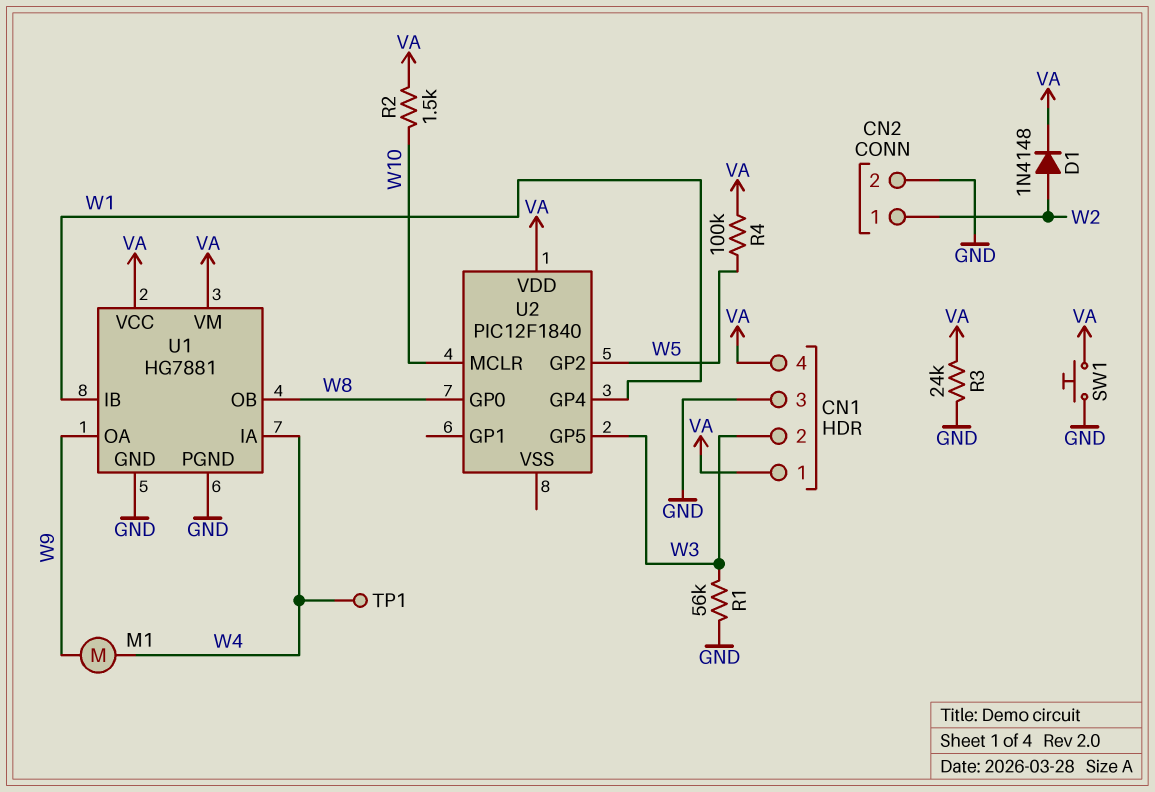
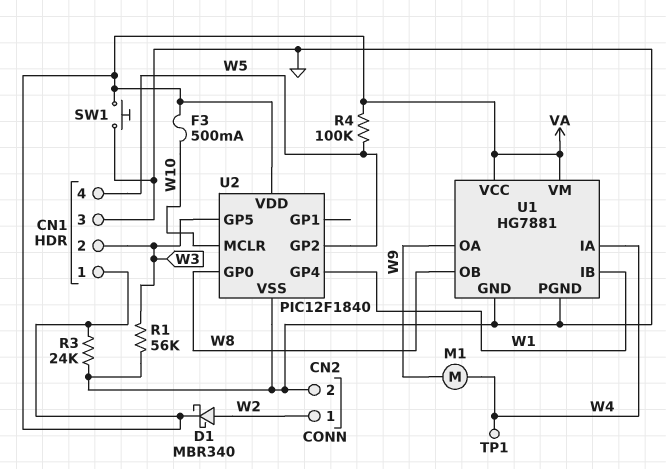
CN1 pin 4: VA -> W5
D1: diode 1N4148 (A W2, K VA) -> schottky MBR340 (A W2, K VA)
F3: none -> 500mA (VA, W10)
R2: 1.5k (VA, W10) -> none
U2 pin VSS: none -> GND

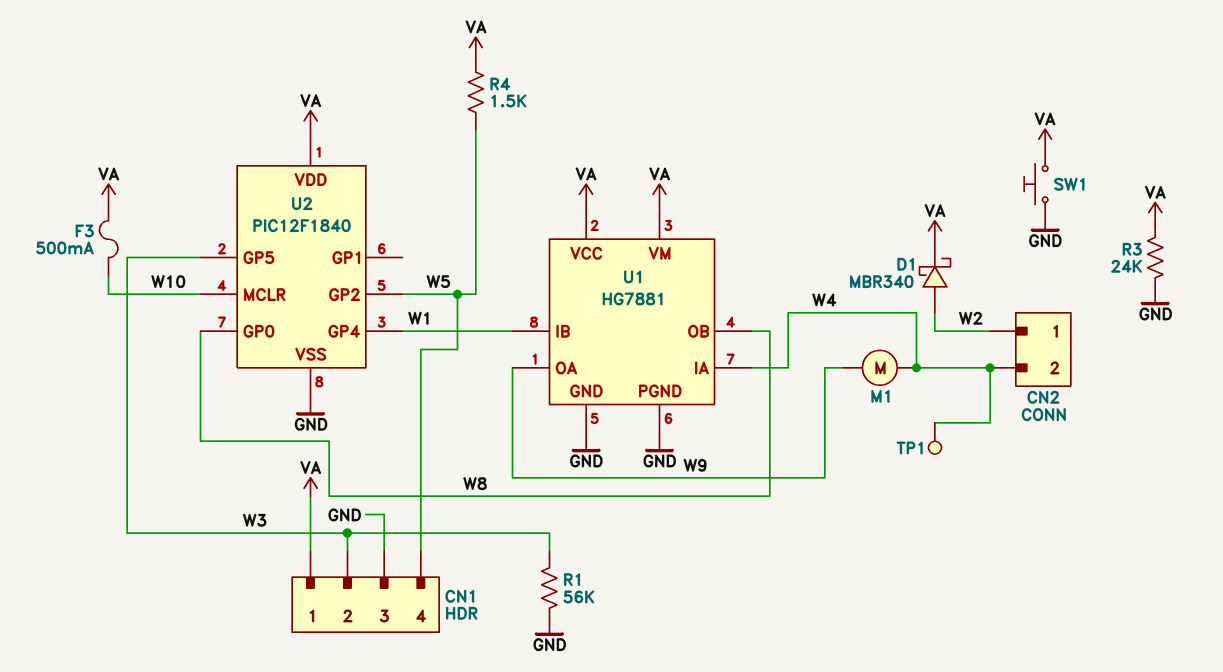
CN2 pin 2: GND -> W4
R4: 100k (VA, W5) -> 1.5k (VA, W5)

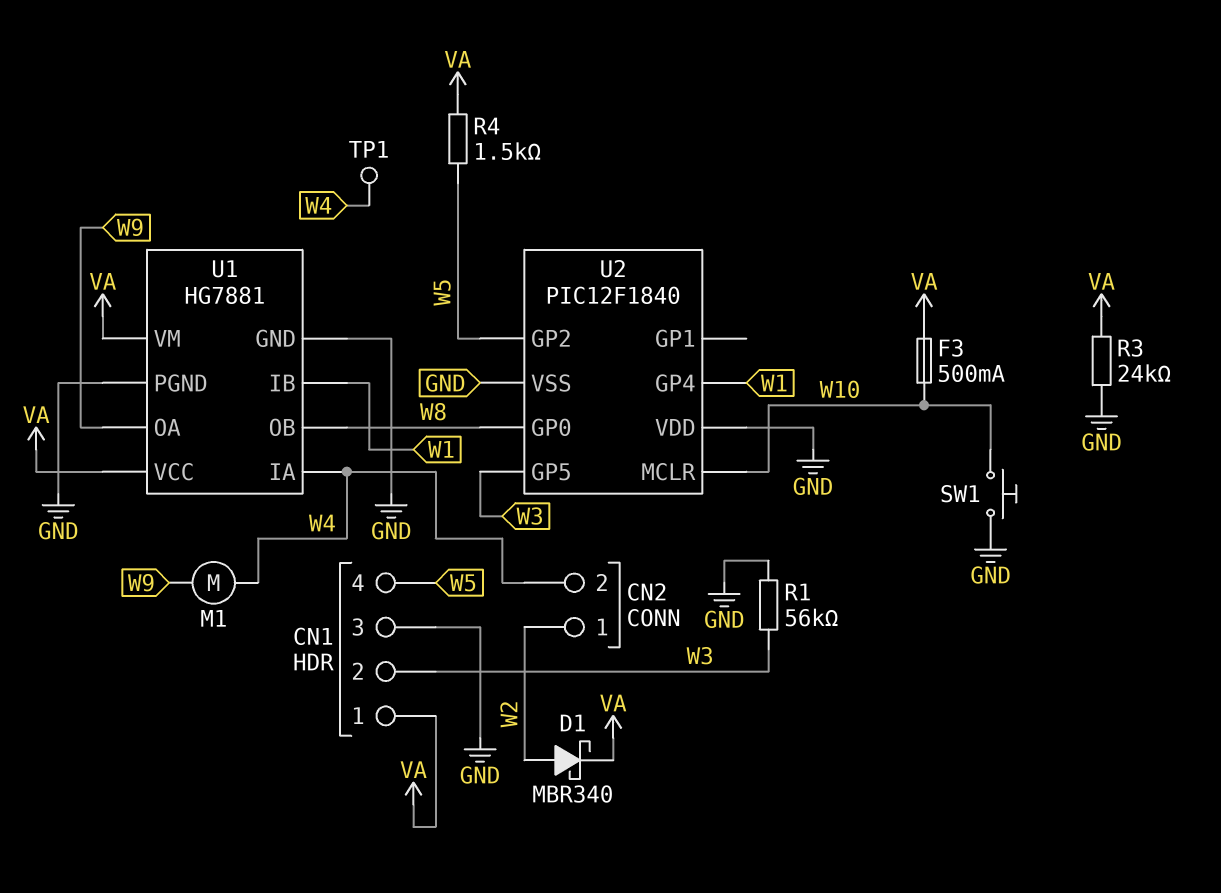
SW1: button (GND, VA) -> button (GND, W10)
U2 pin VDD: VA -> GND

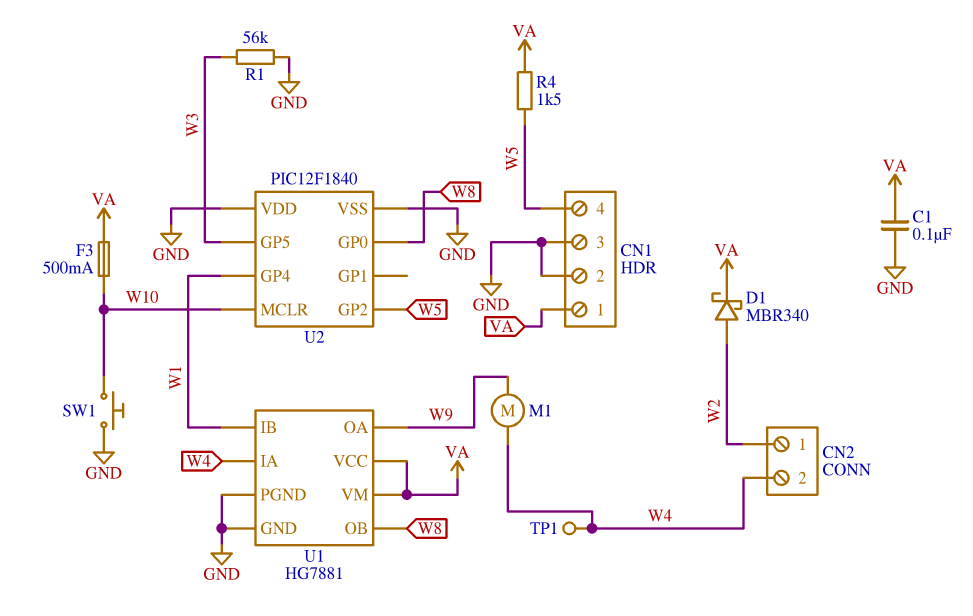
C1: none -> 100nF (GND, VA)
CN1 pin 2: W3 -> GND
R3: 24k (GND, VA) -> none

